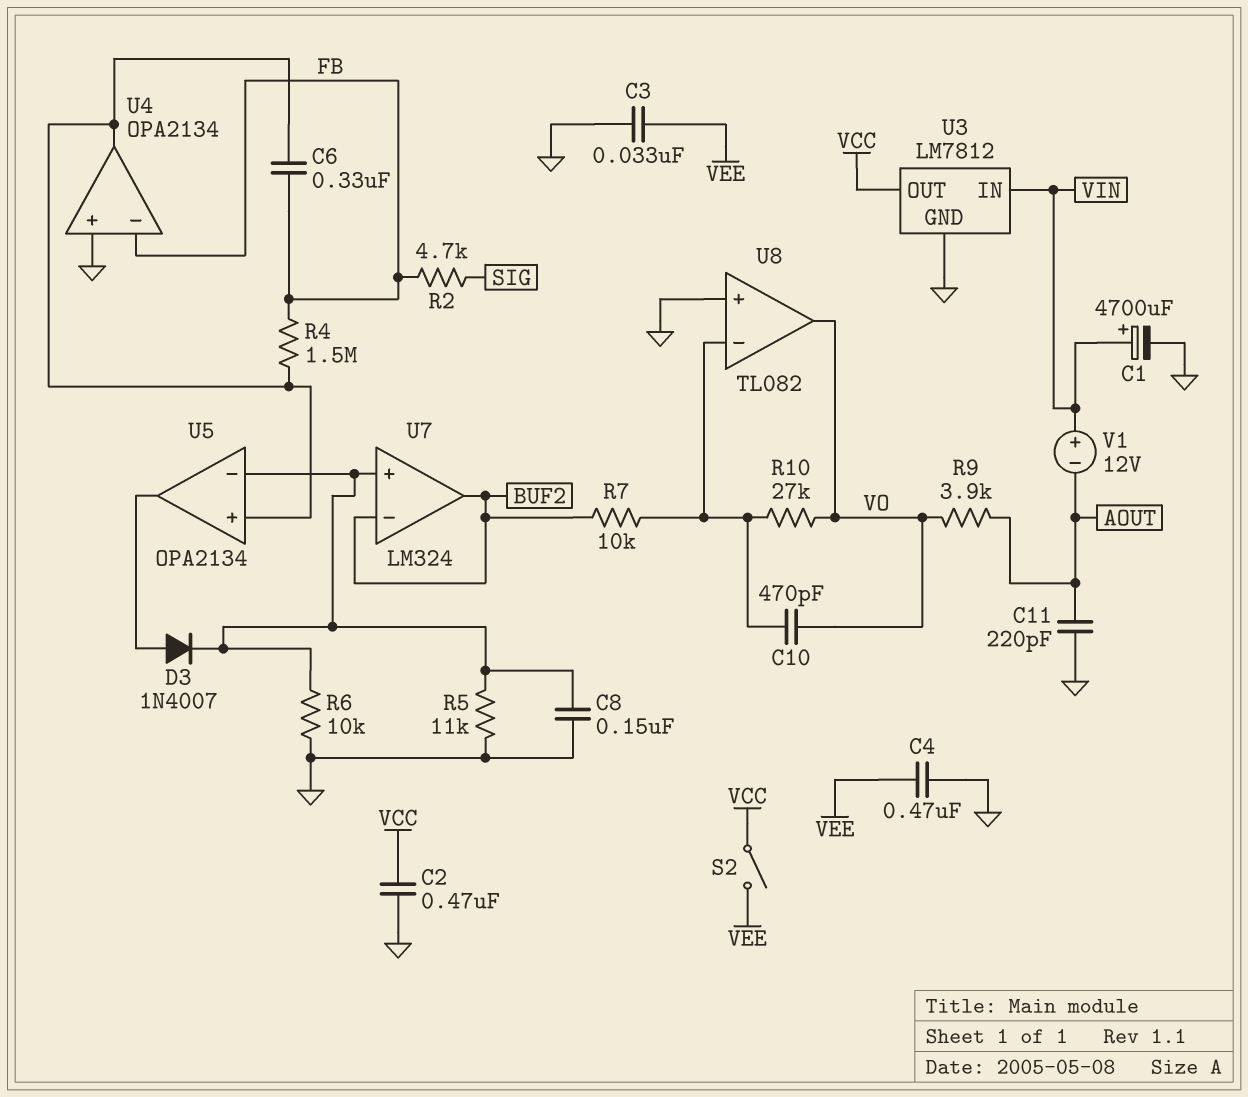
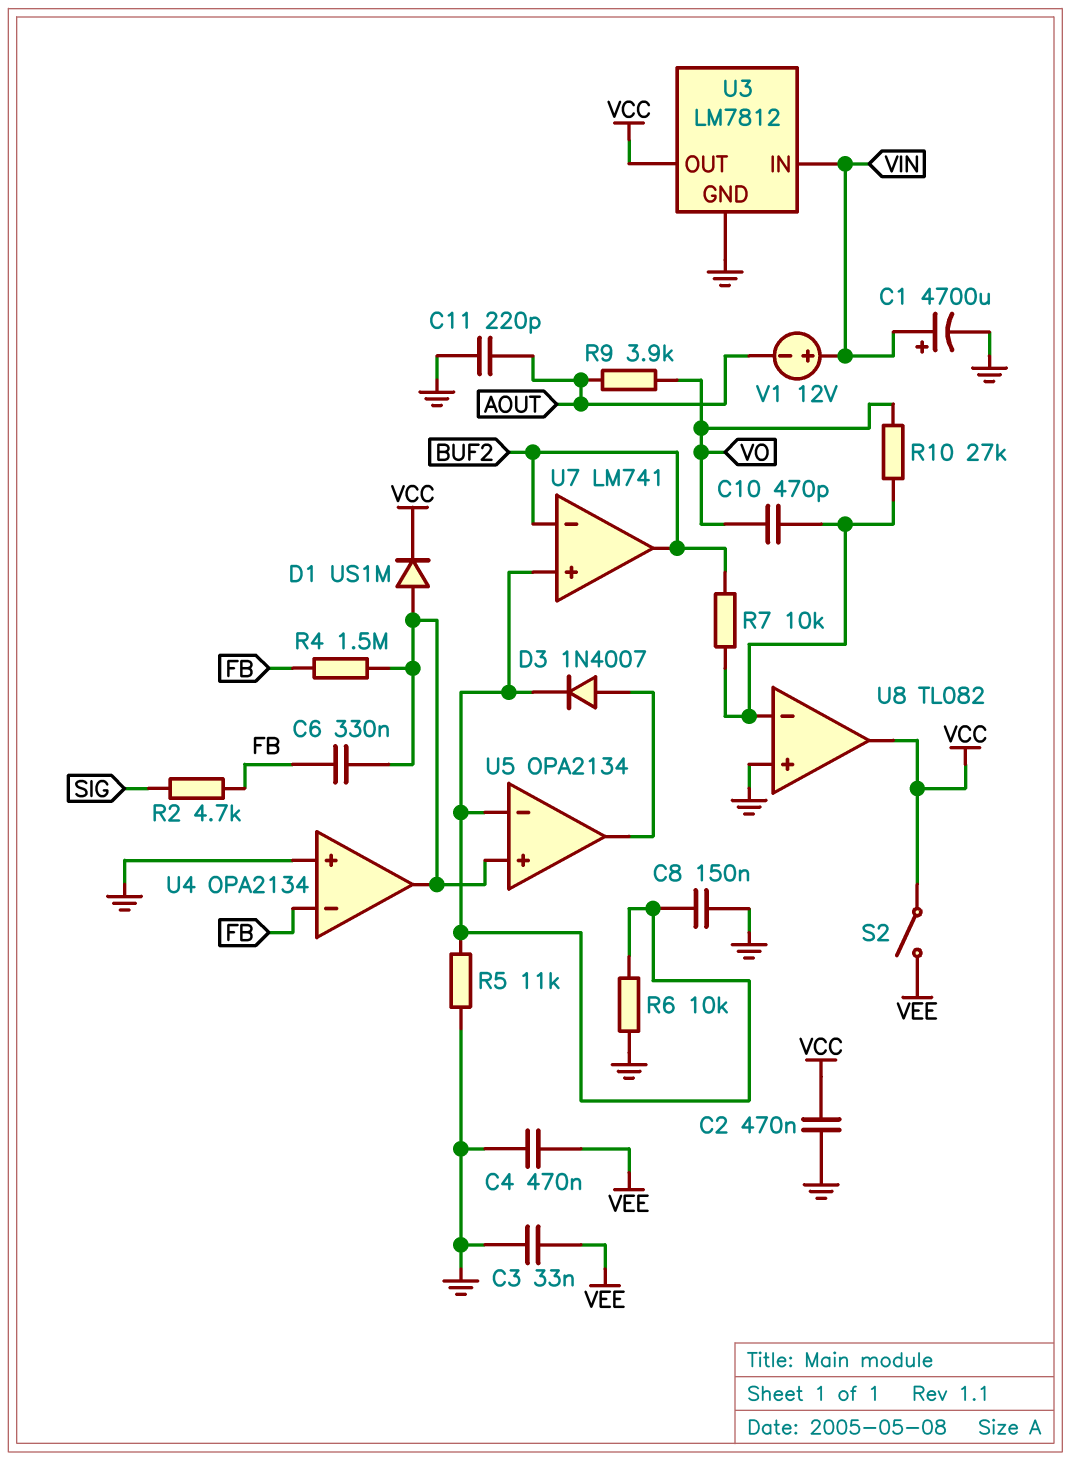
D1: none -> diode US1M (A U4/out, K VCC)
U7: LM324 -> LM741
U8 pin out: VO -> VCC

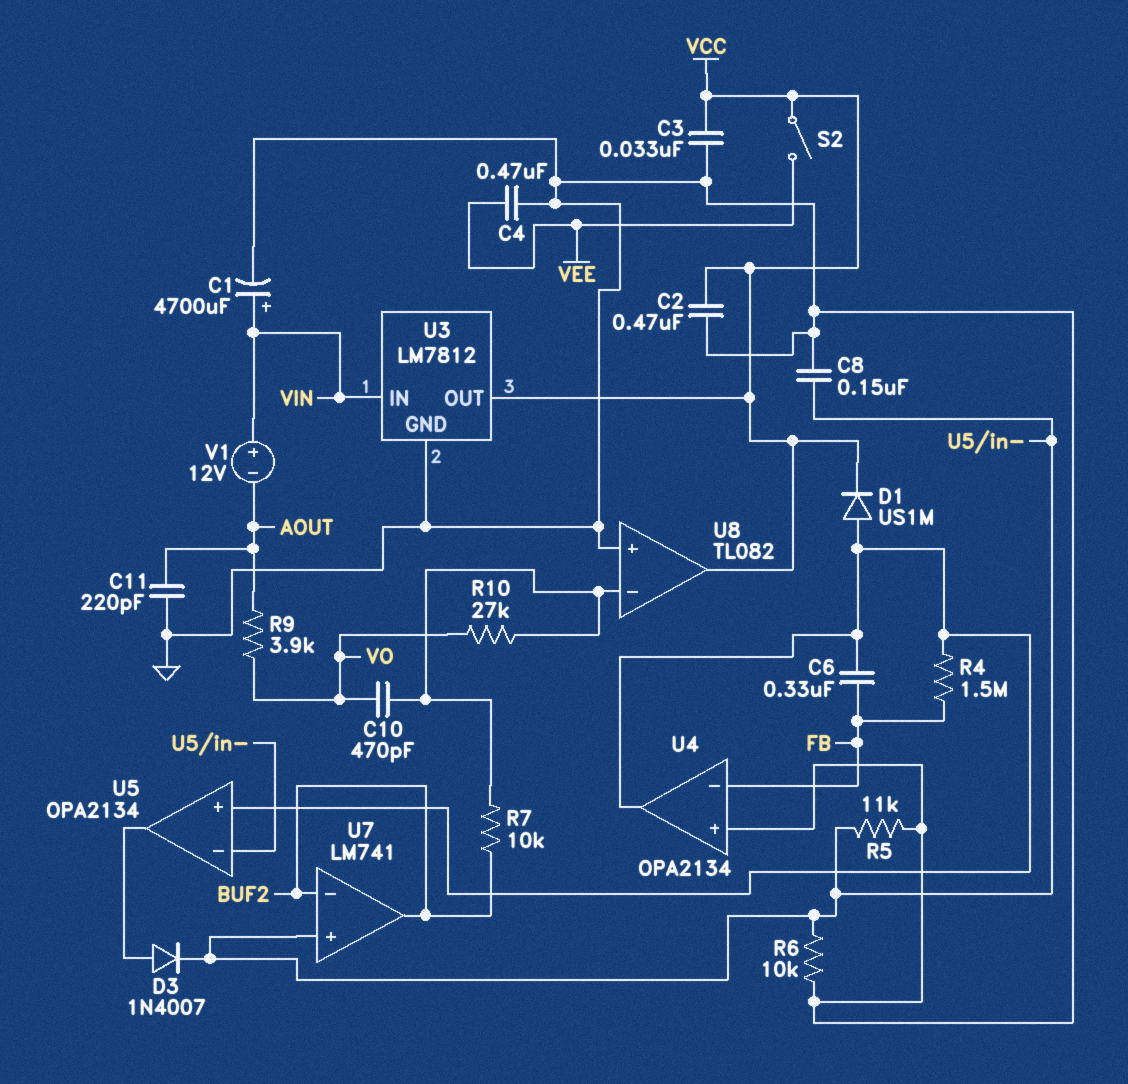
C3: 33nF (GND, VEE) -> 33nF (GND, VCC)
R2: 4.7k (FB, SIG) -> none

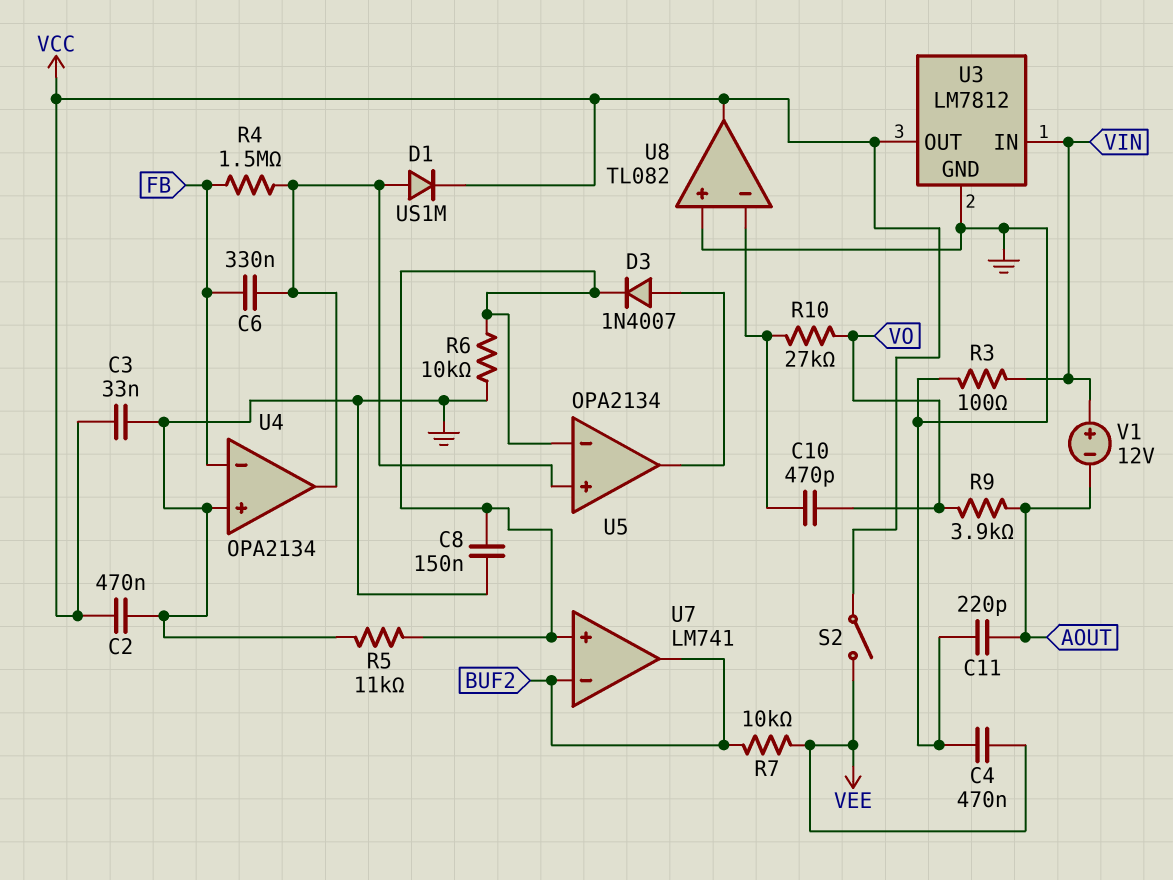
C1: 4700uF (plus VIN, minus GND) -> none
R3: none -> 100 (GND, VIN)
R7: 10k (BUF2, U8/in-) -> 10k (BUF2, VEE)

